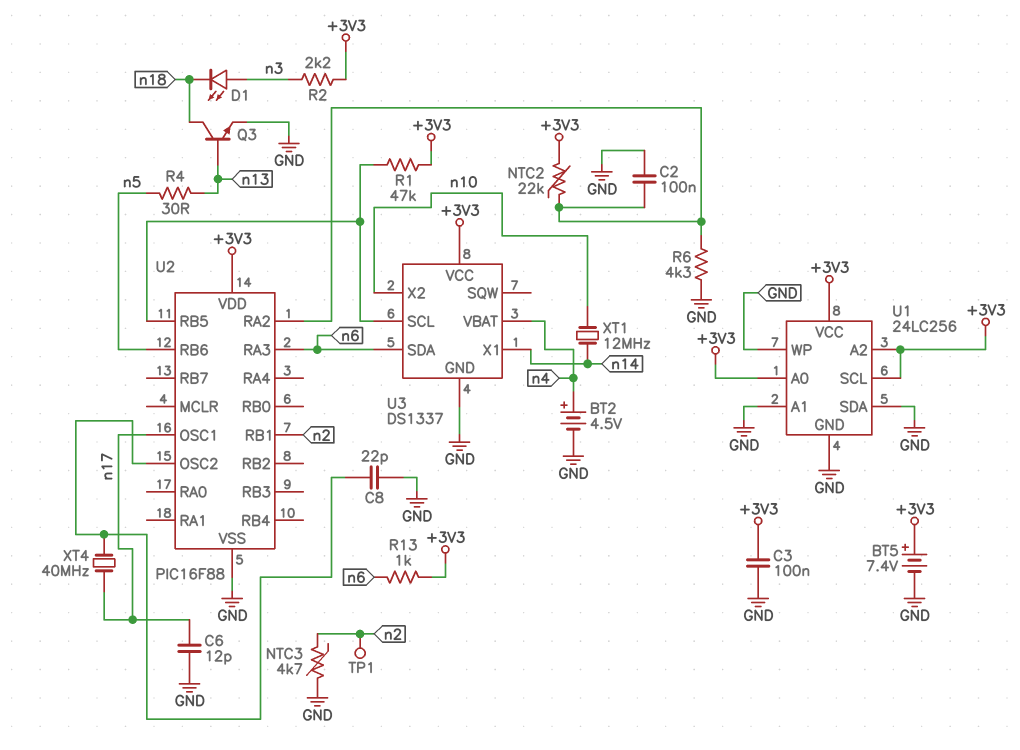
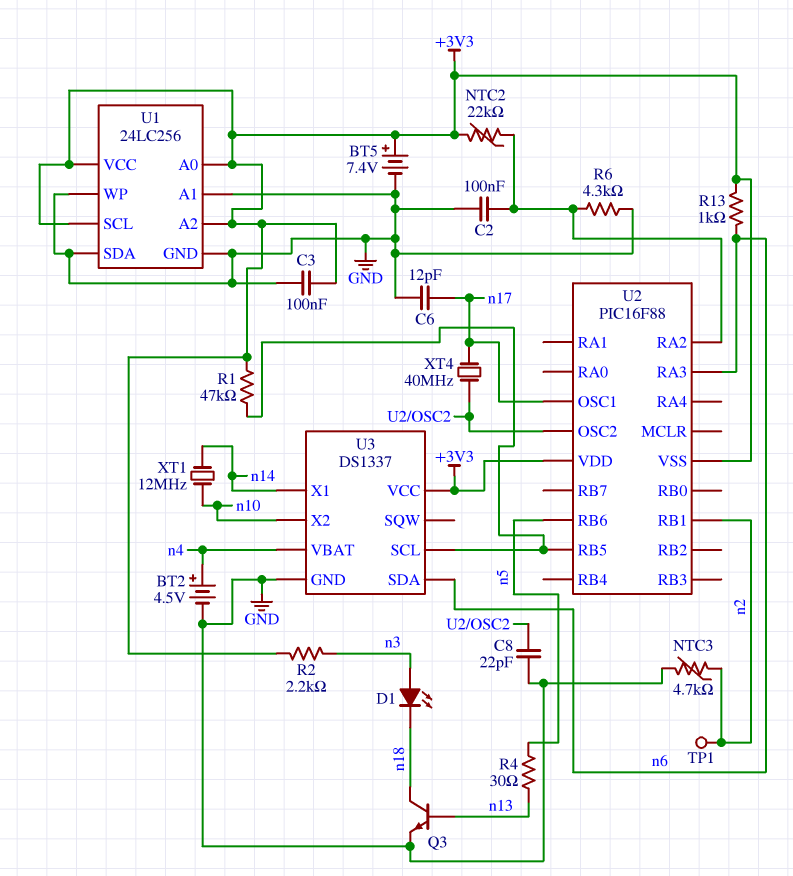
U2 pin VSS: GND -> +3V3

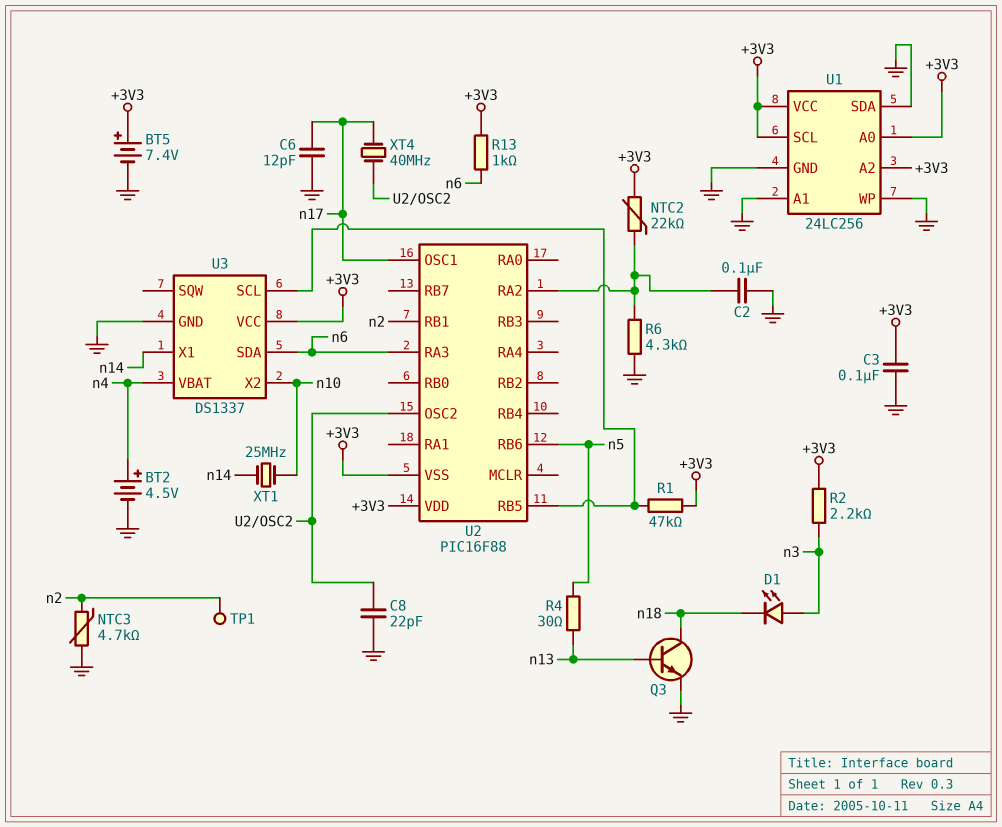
XT1: 12MHz (n10, n14) -> 25MHz (n10, n14)

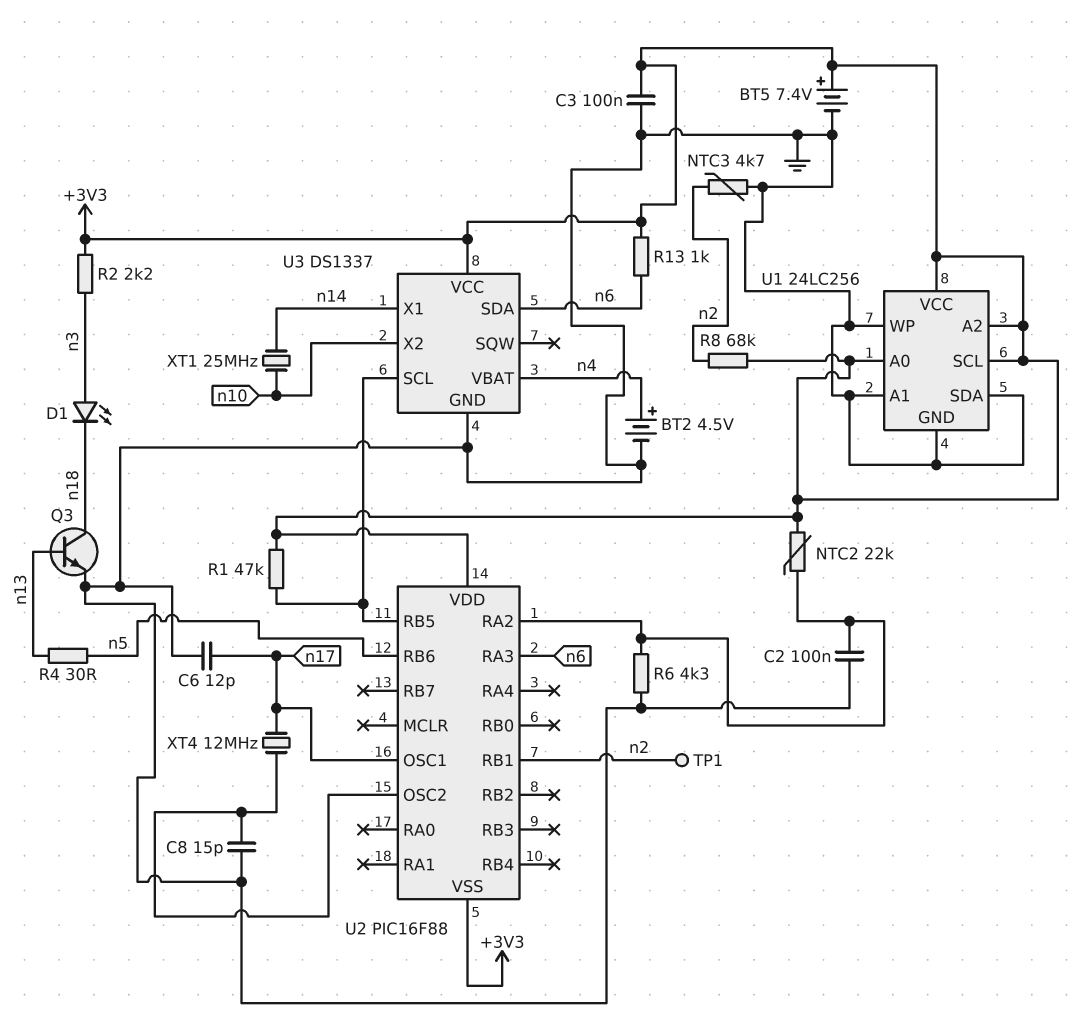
C8: 22pF (GND, U2/OSC2) -> 15pF (GND, U2/OSC2)
R8: none -> 68k (+3V3, n2)
XT4: 40MHz (U2/OSC2, n17) -> 12MHz (U2/OSC2, n17)

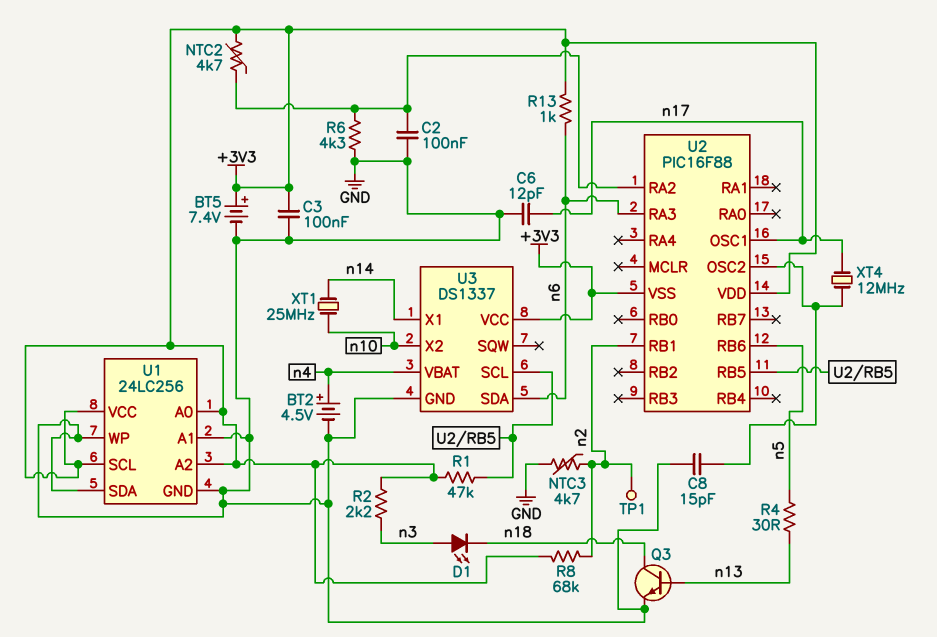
NTC2: 22k (+3V3, U2/RA2) -> 4.7k (+3V3, U2/RA2)

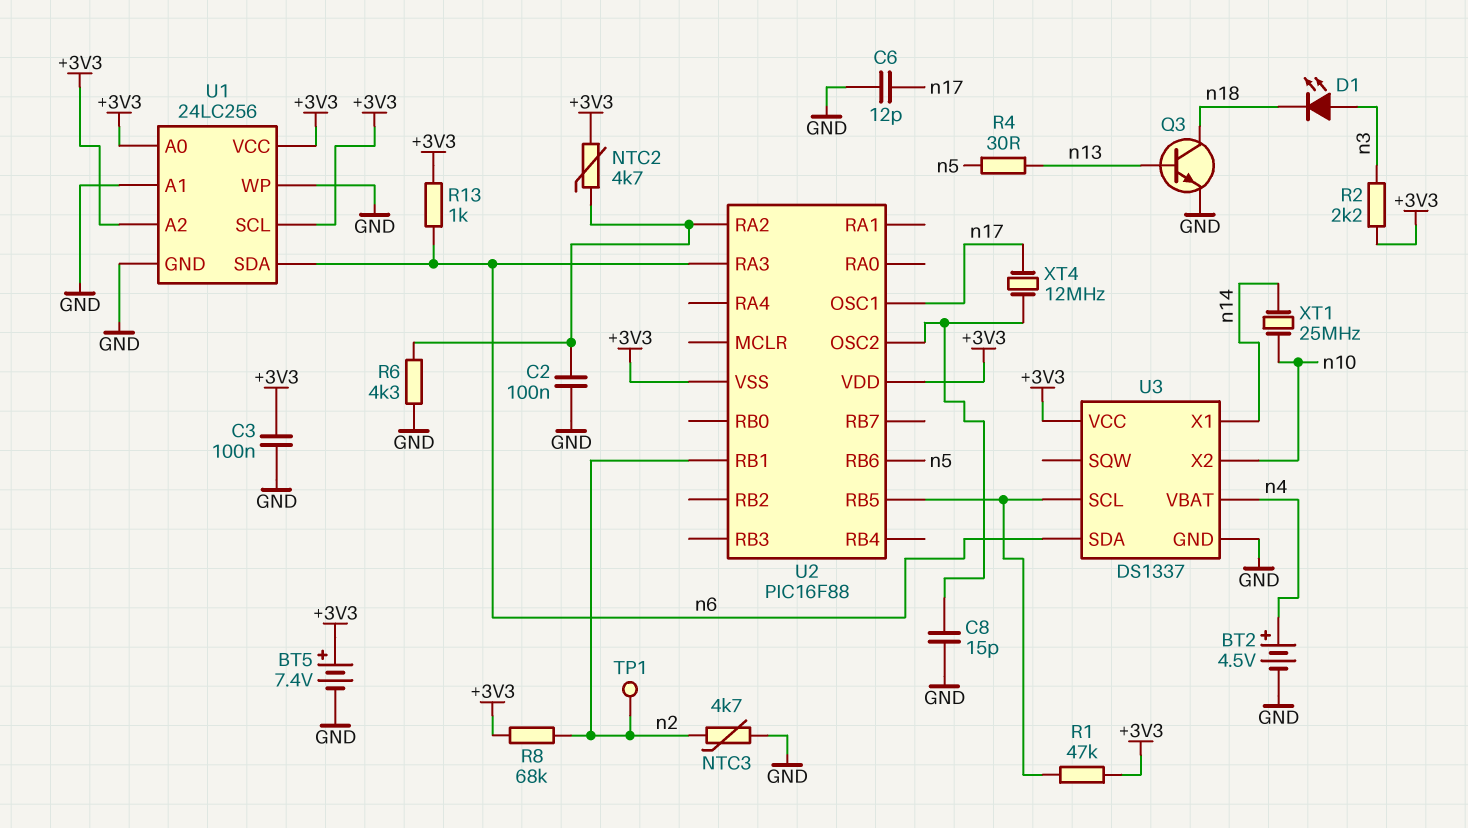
U1 pin SDA: GND -> n6

